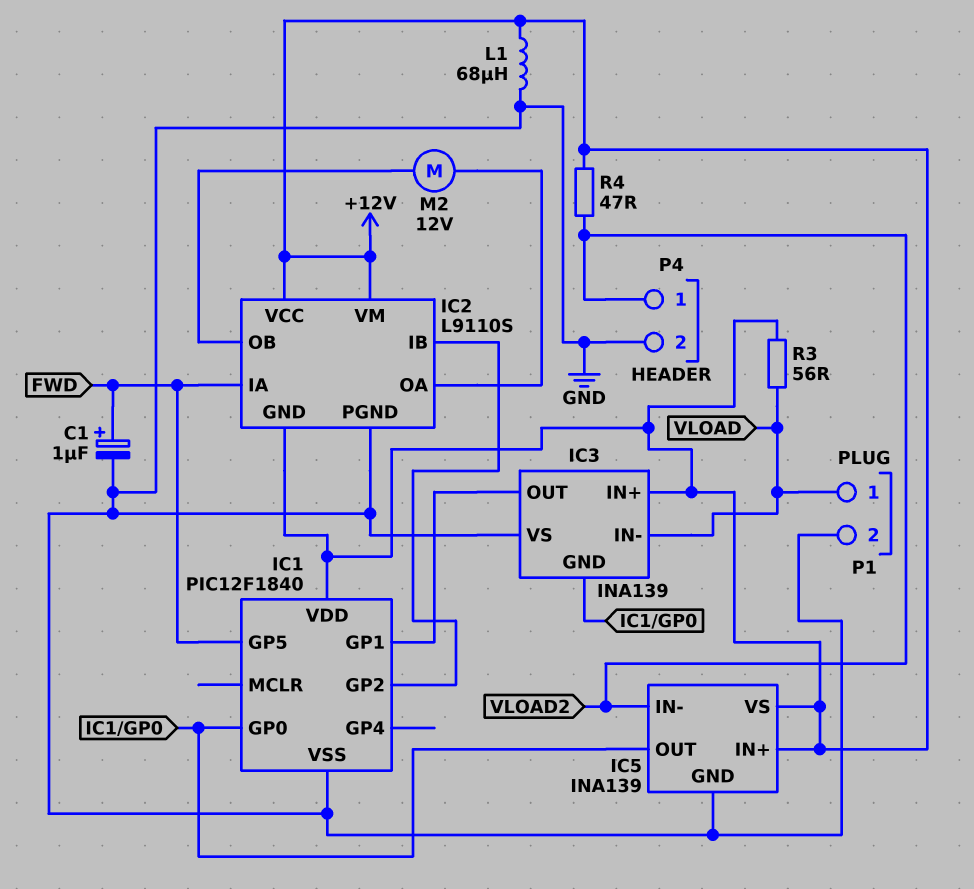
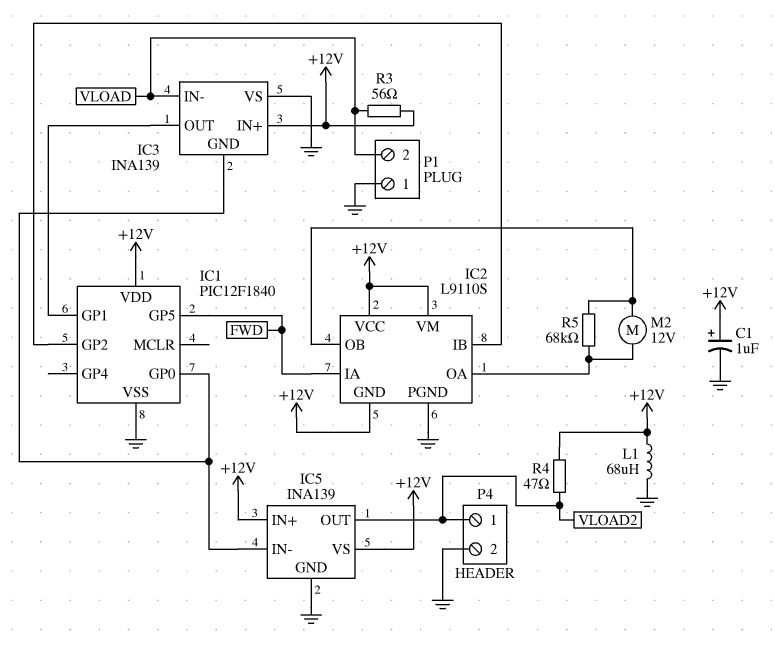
C1: 1uF (plus FWD, minus GND) -> 1uF (plus +12V, minus GND)
IC5 pin IN-: VLOAD2 -> IC1/GP0
IC5 pin OUT: IC1/GP0 -> VLOAD2
P1 pin 1: VLOAD -> GND
P1 pin 2: GND -> VLOAD
R5: none -> 68k (IC2/OA, IC2/OB)

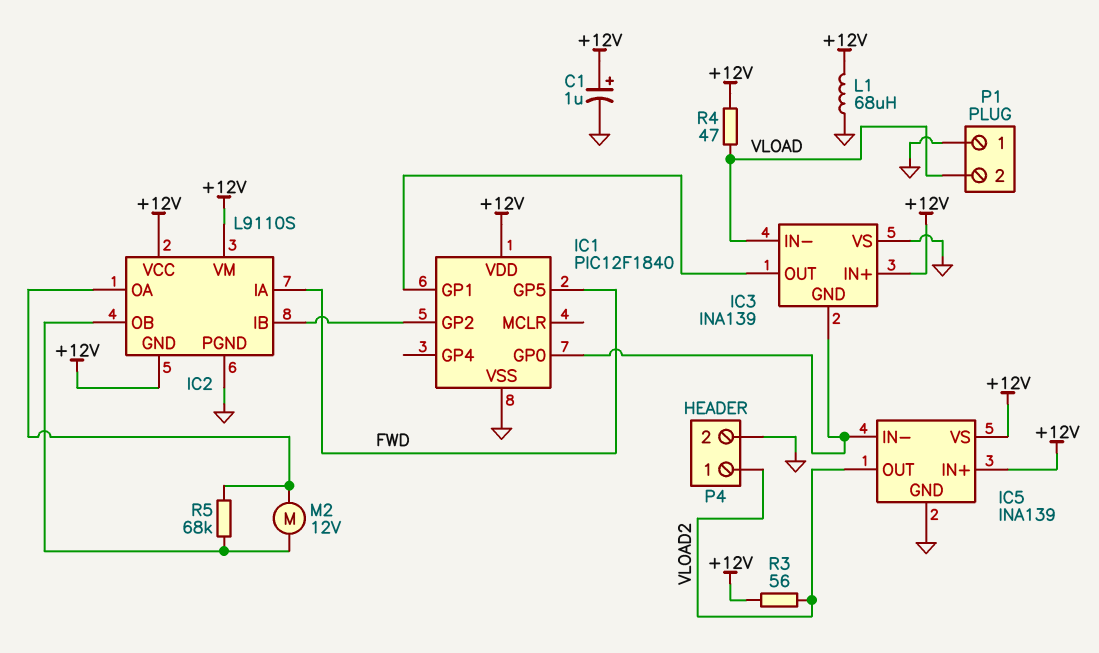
R3: 56 (+12V, VLOAD) -> 56 (+12V, VLOAD2)
R4: 47 (+12V, VLOAD2) -> 47 (+12V, VLOAD)

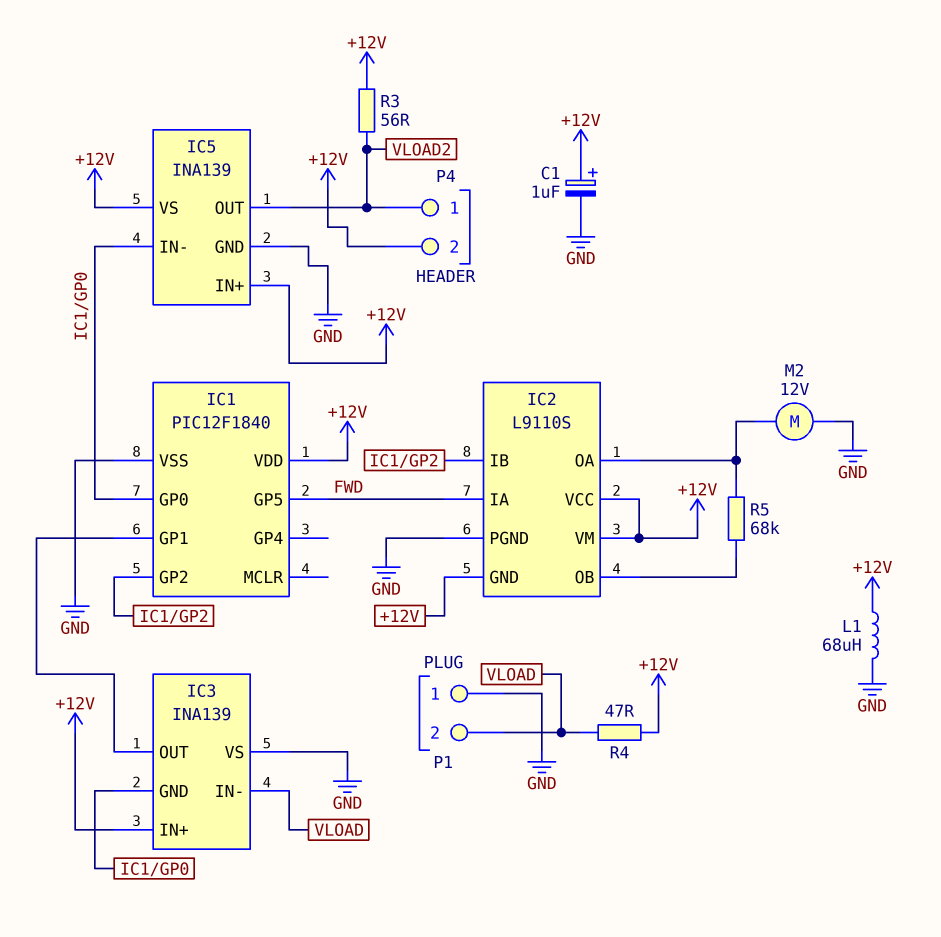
M2: motor 12V (IC2/OA, IC2/OB) -> motor 12V (GND, IC2/OA)
P4 pin 2: GND -> +12V

